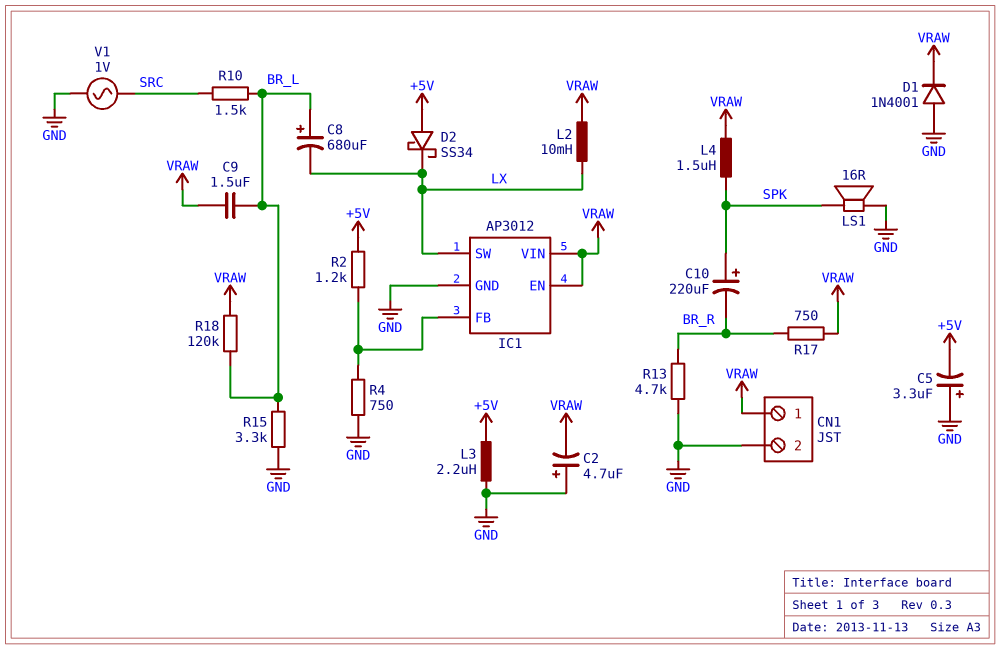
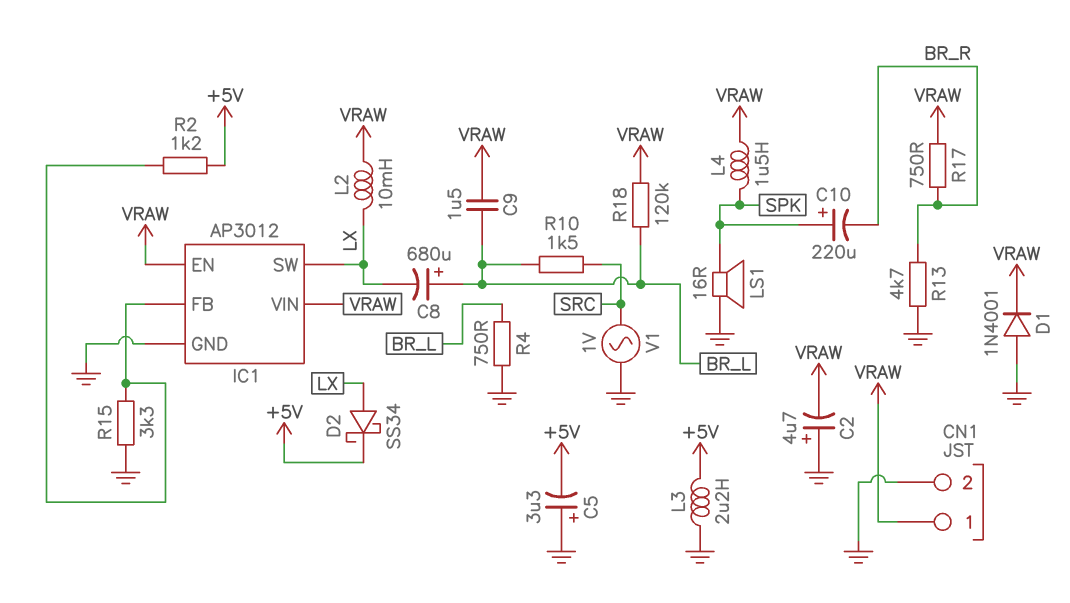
D2: schottky SS34 (A +5V, K LX) -> schottky SS34 (A LX, K +5V)
R4: 750 (GND, IC1/FB) -> 750 (BR_L, GND)
R15: 3.3k (BR_L, GND) -> 3.3k (GND, IC1/FB)

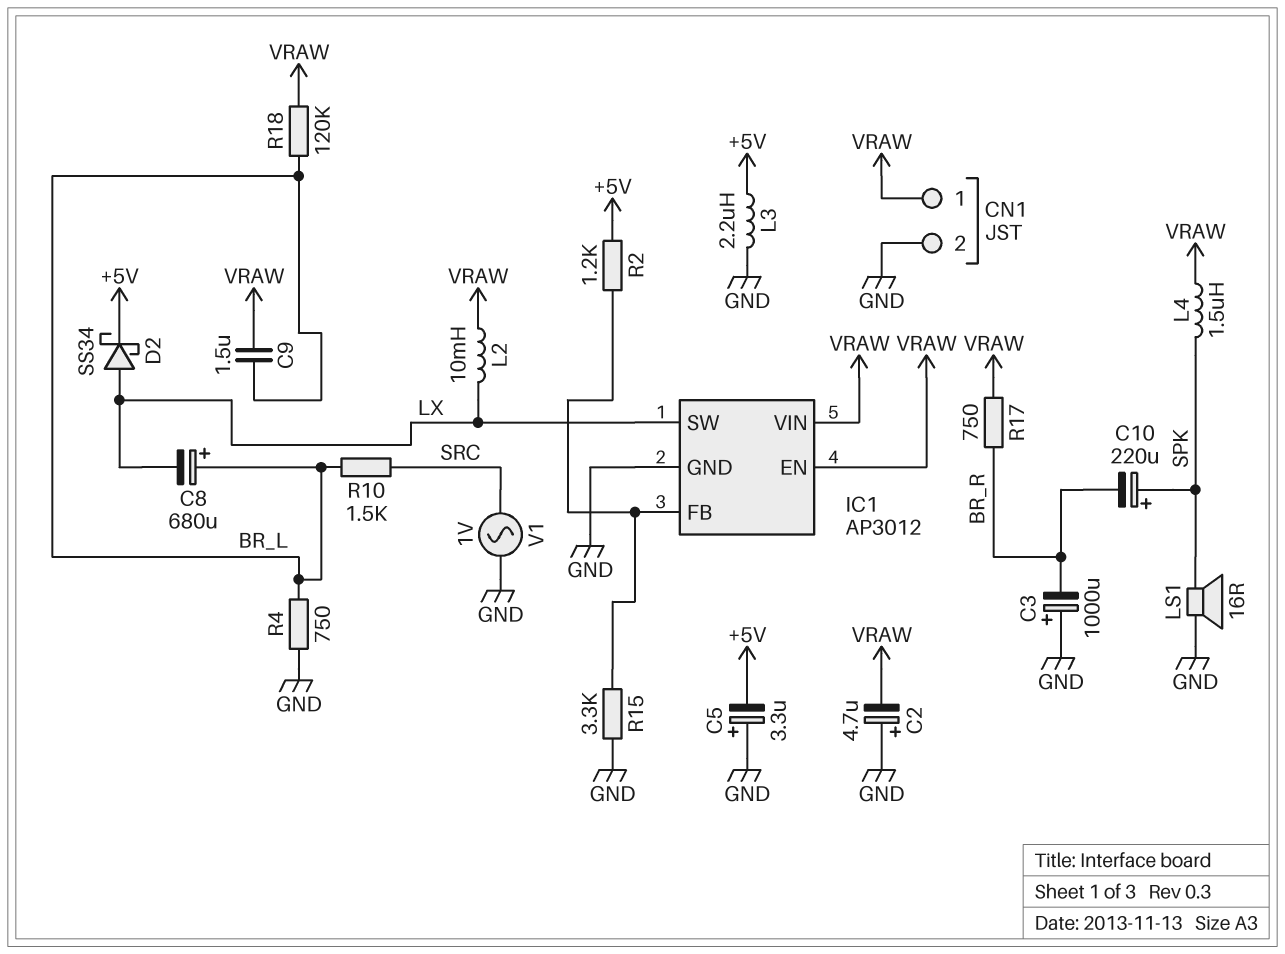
C3: none -> 1000uF (plus GND, minus BR_R)
D1: diode 1N4001 (A GND, K VRAW) -> none
R13: 4.7k (BR_R, GND) -> none

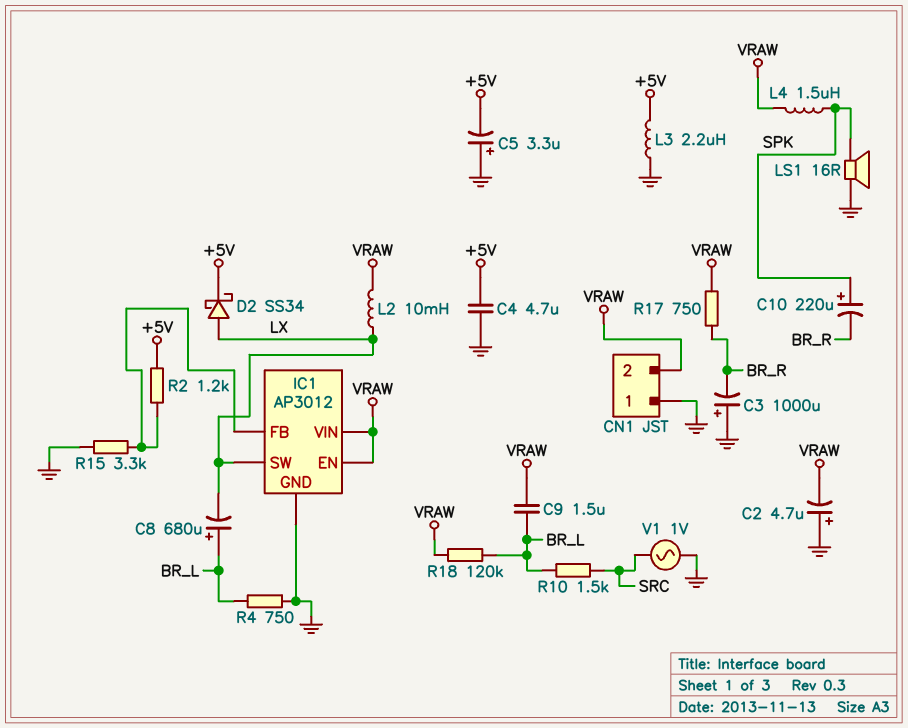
C4: none -> 4.7uF (+5V, GND)
CN1 pin 1: VRAW -> GND
CN1 pin 2: GND -> VRAW

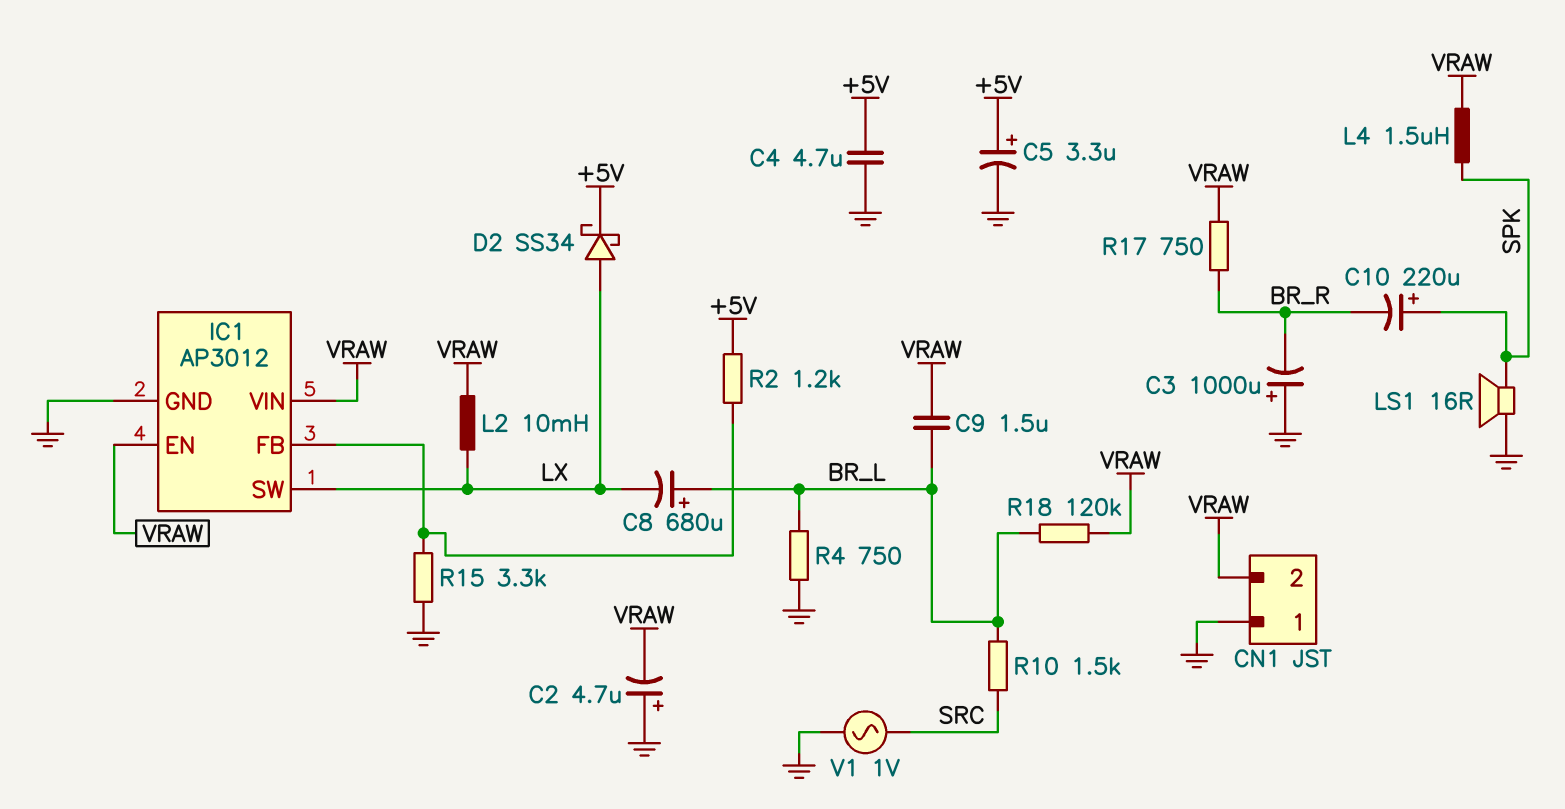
C5: 3.3uF (plus GND, minus +5V) -> 3.3uF (plus +5V, minus GND)
L3: 2.2uH (+5V, GND) -> none

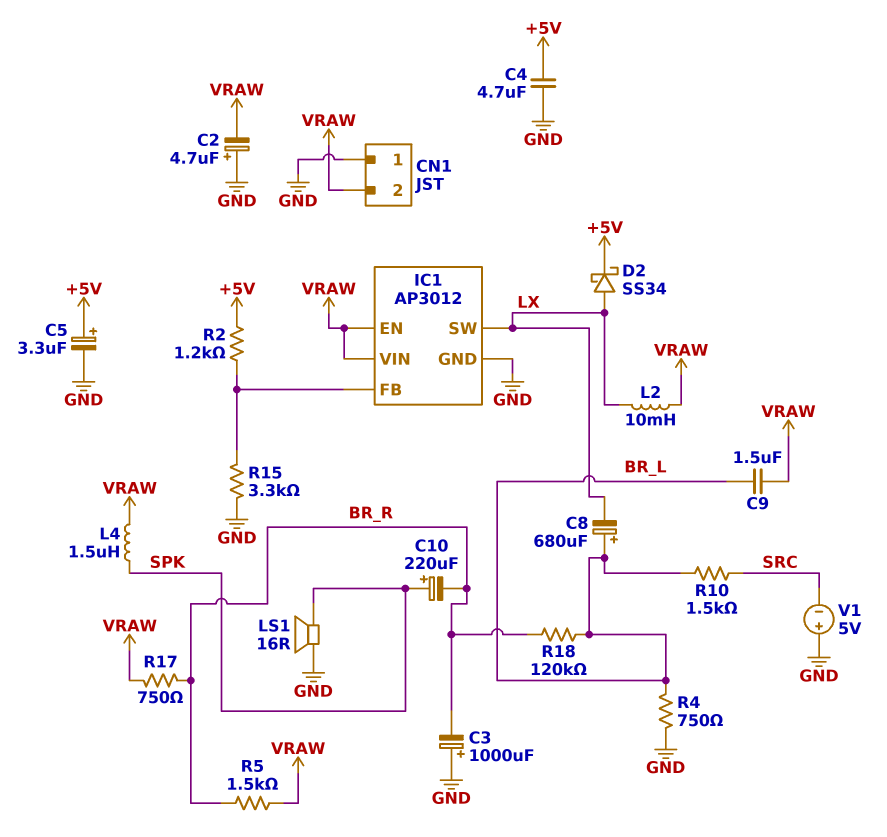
R5: none -> 1.5k (BR_R, VRAW)
R18: 120k (BR_L, VRAW) -> 120k (BR_L, BR_R)
V1: AC 1V (GND, SRC) -> 5V (plus GND, minus SRC)

